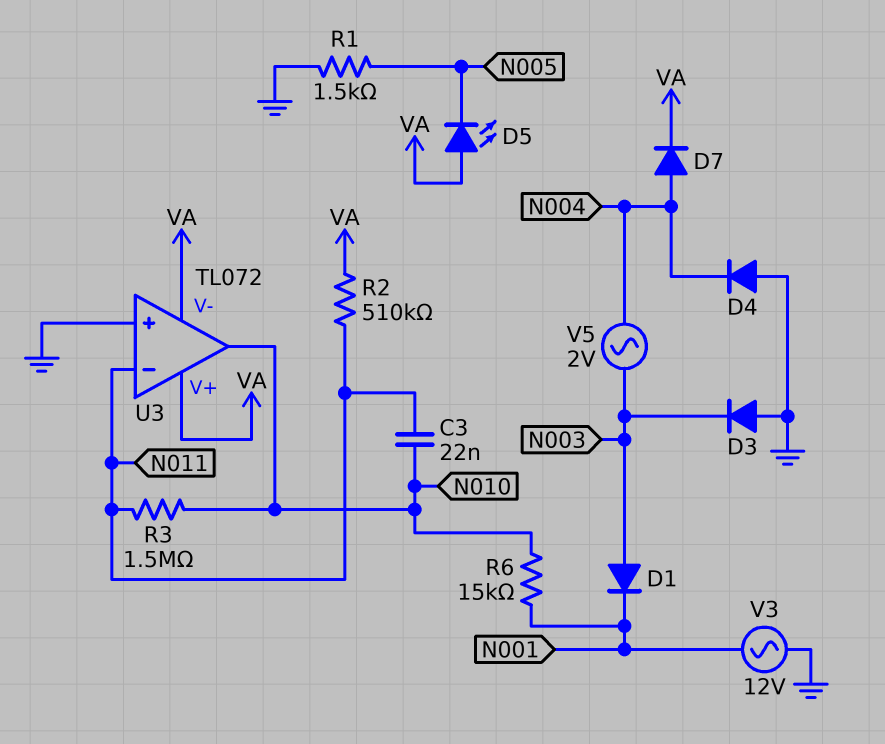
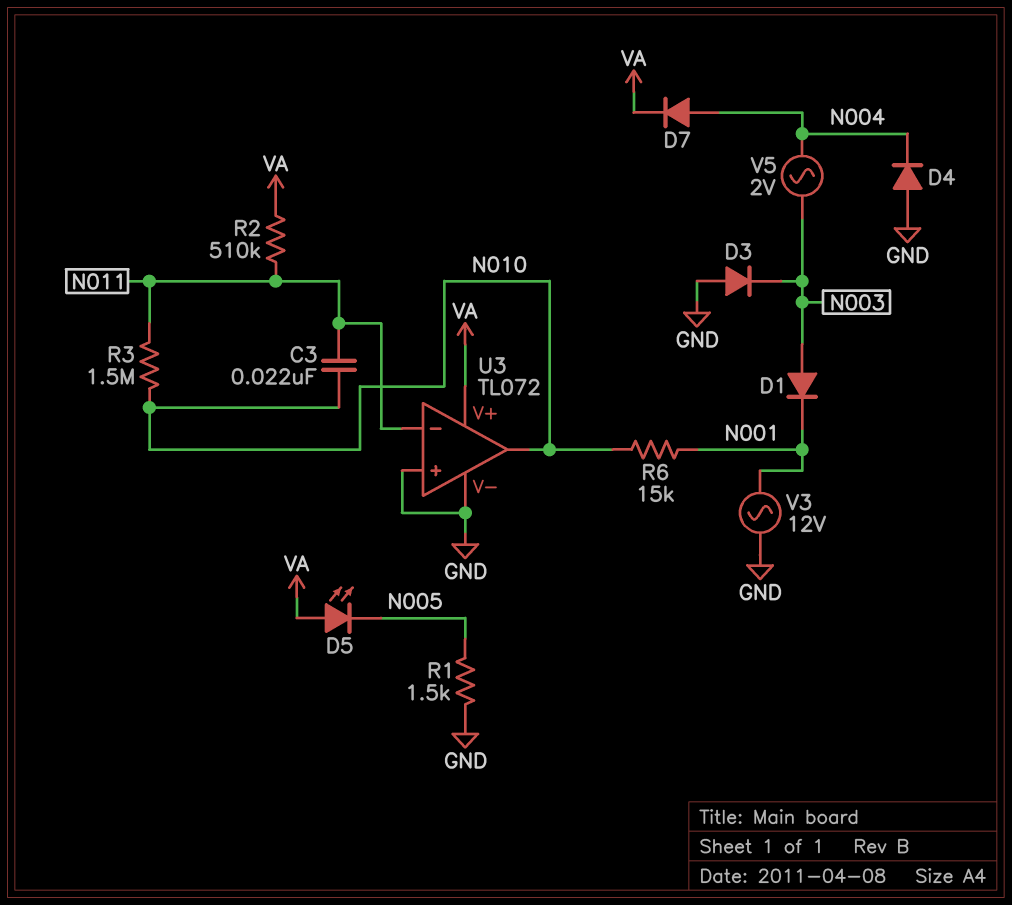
U3 pin V-: VA -> GND

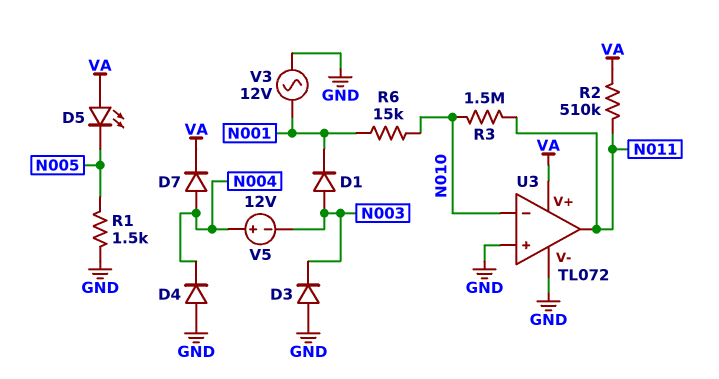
C3: 22nF (N010, N011) -> none
U3 pin in-: N011 -> N010
U3 pin out: N010 -> N011
V5: AC 2V (N003, N004) -> 12V (plus N004, minus N003)

